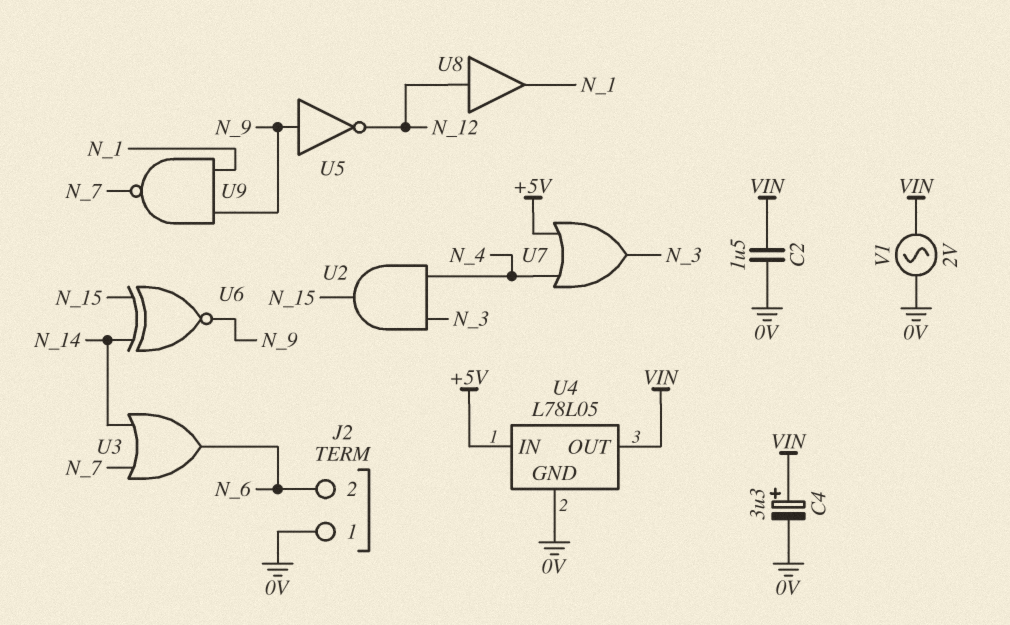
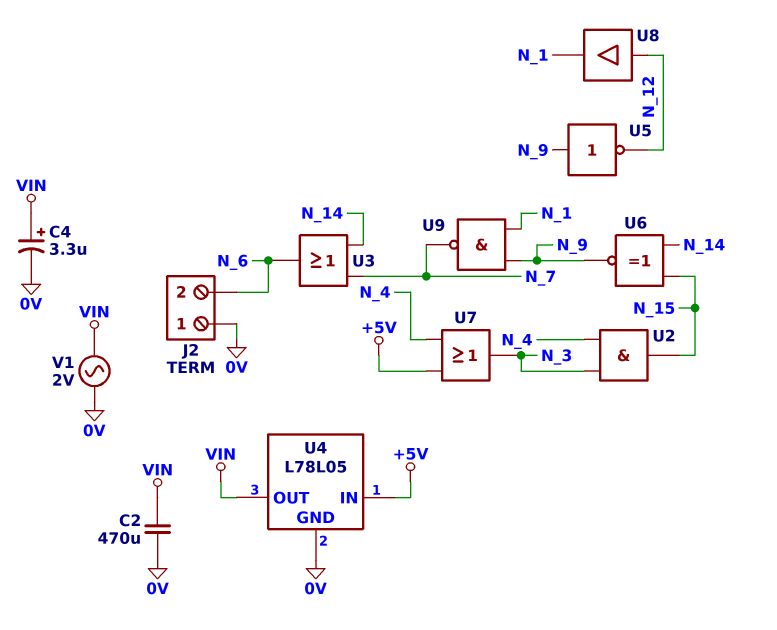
C2: 1.5uF (0V, VIN) -> 470uF (0V, VIN)

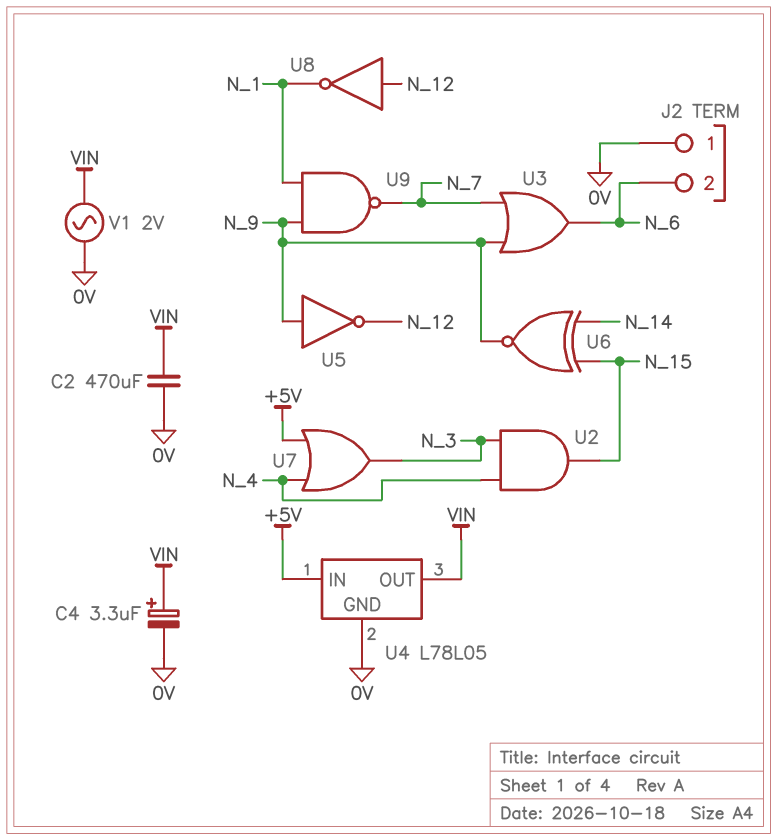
U3: OR (in N_7, in N_14, out N_6) -> OR (in N_7, in N_9, out N_6)
U8: buffer (in N_12, out N_1) -> NOT (in N_12, out N_1)

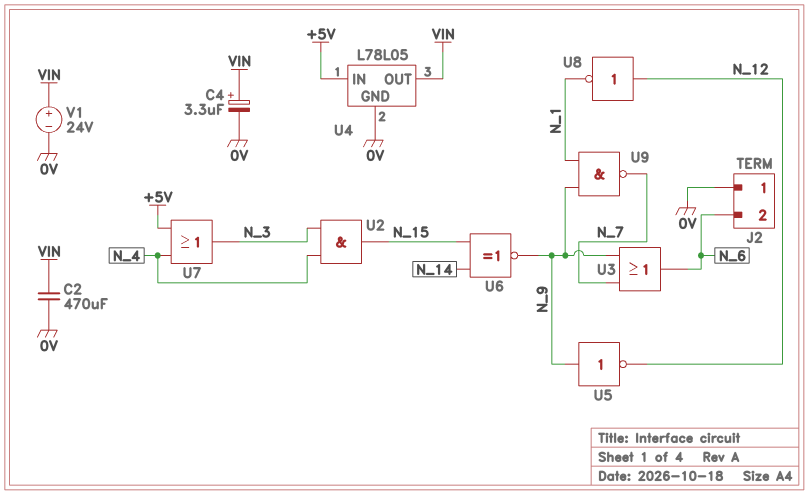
V1: AC 2V (0V, VIN) -> 24V (plus VIN, minus 0V)

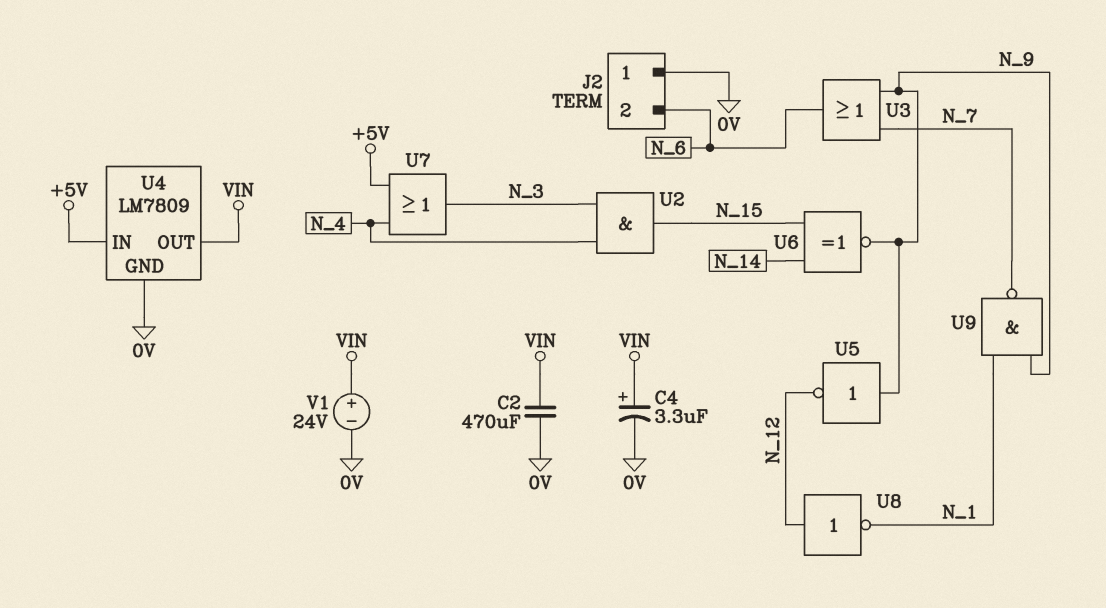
U4: L78L05 -> LM7809

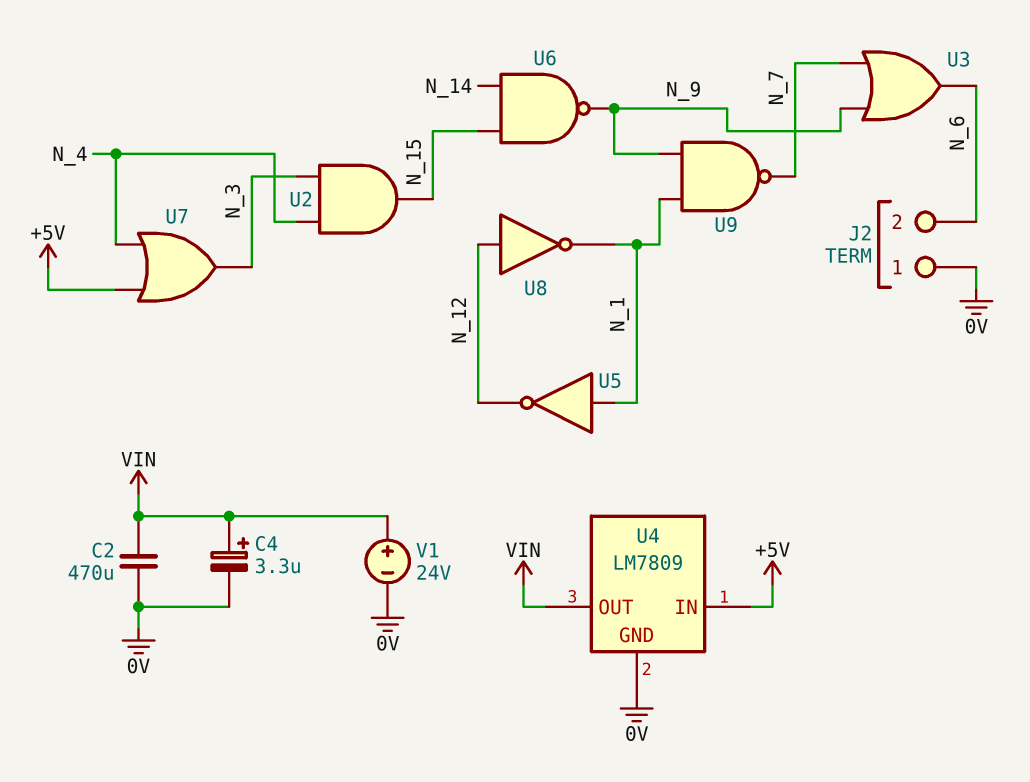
U5: NOT (in N_9, out N_12) -> NOT (in N_1, out N_12)
U6: XNOR (in N_14, in N_15, out N_9) -> NAND (in N_14, in N_15, out N_9)

